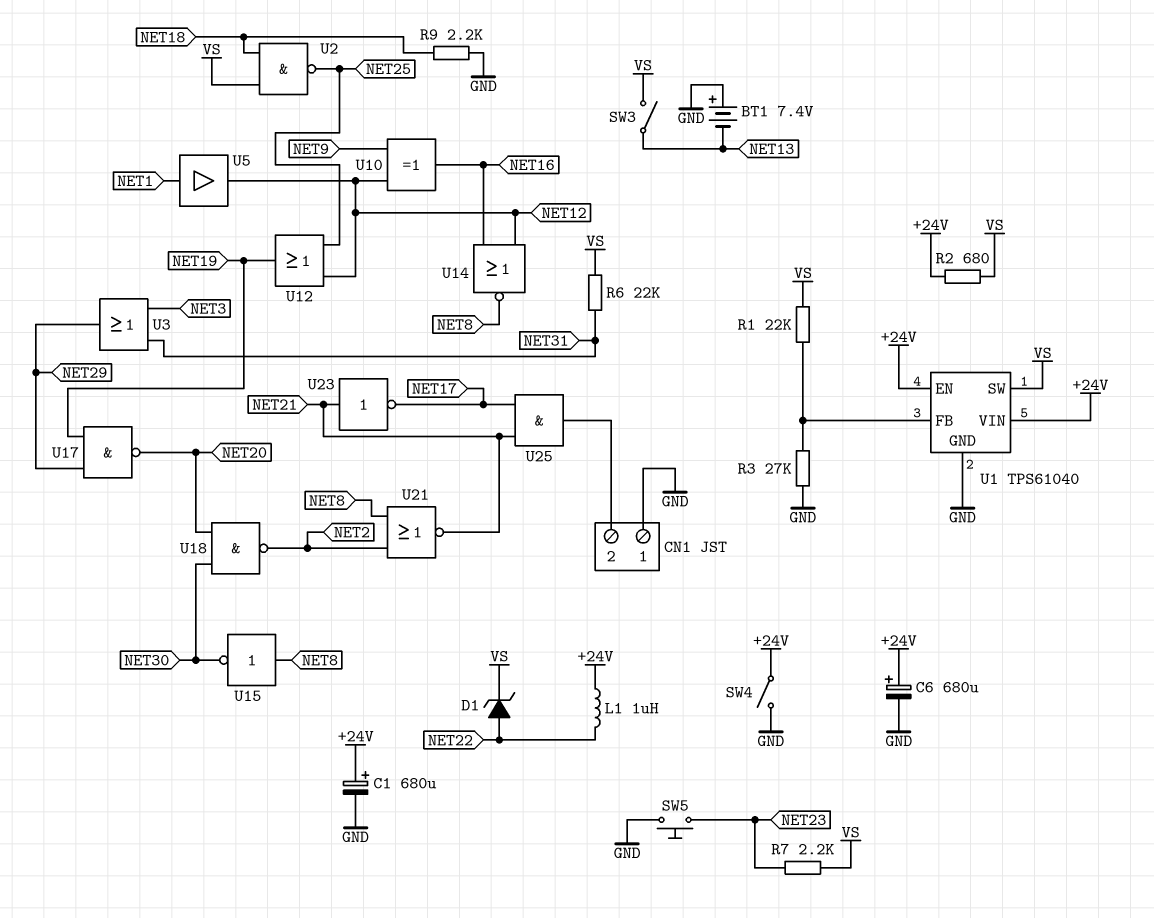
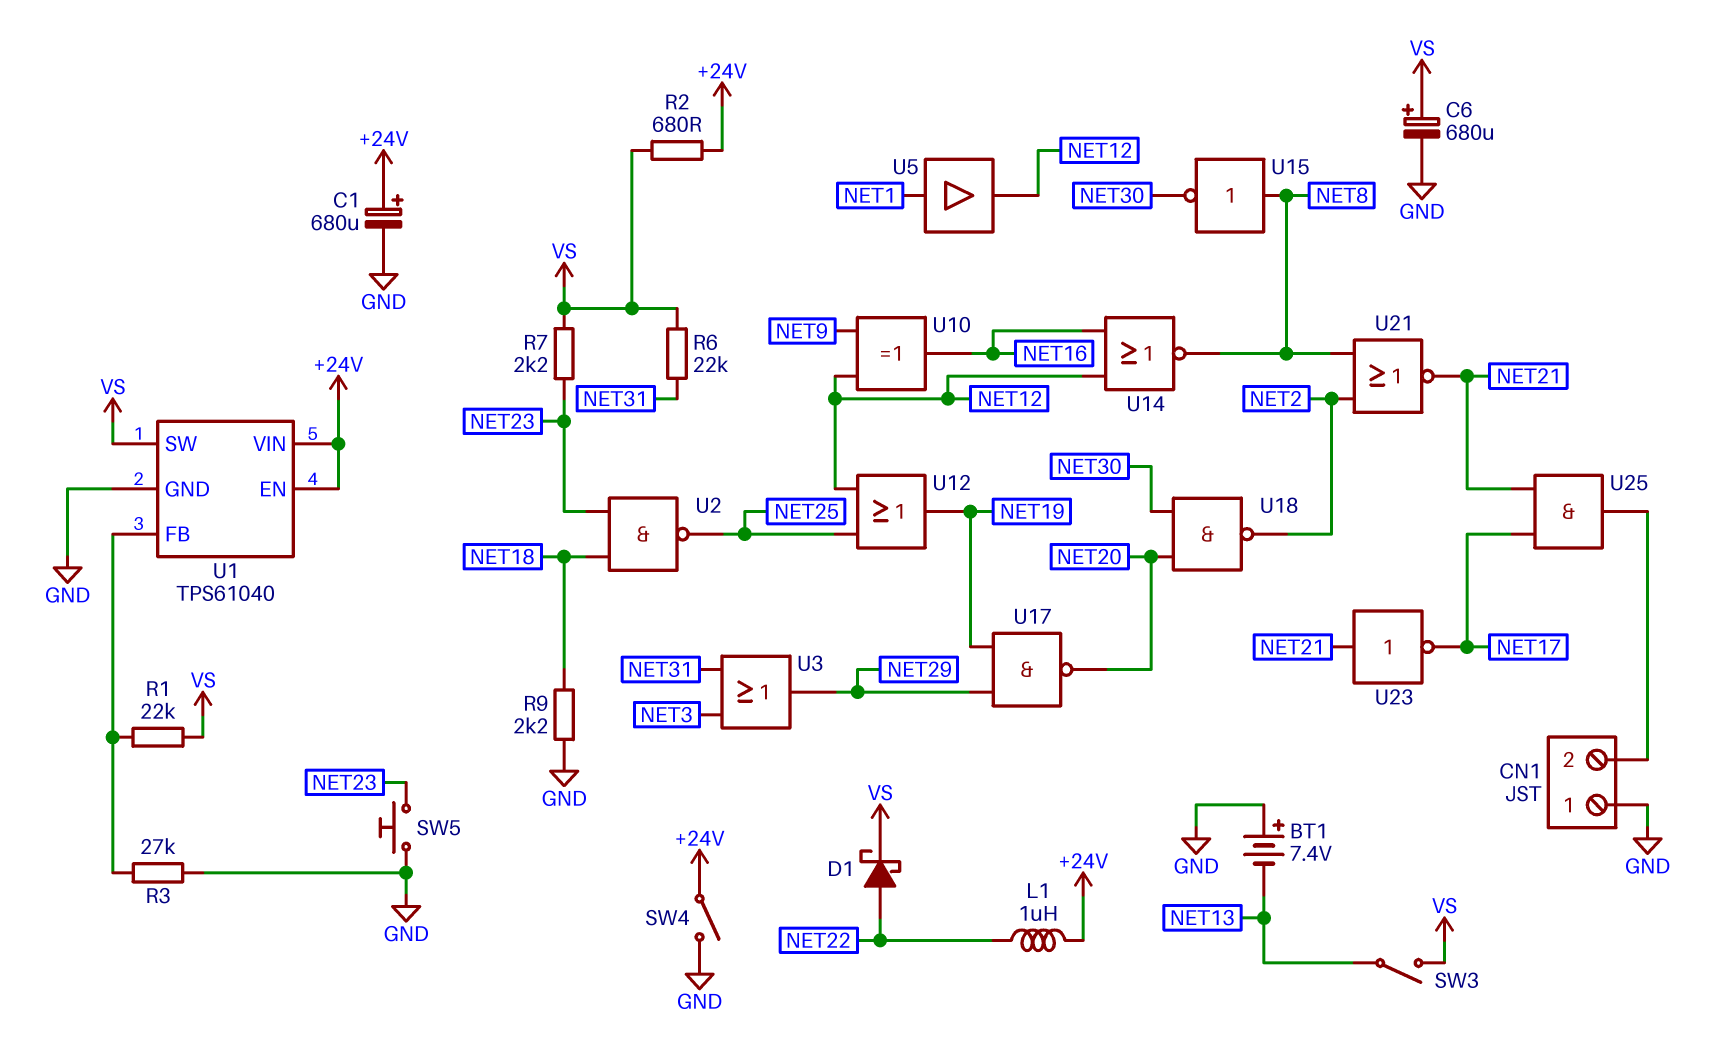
C6: 680uF (plus +24V, minus GND) -> 680uF (plus VS, minus GND)
D1: zener (A NET22, K VS) -> schottky (A NET22, K VS)
U2: NAND (in NET18, in VS, out NET25) -> NAND (in NET18, in NET23, out NET25)

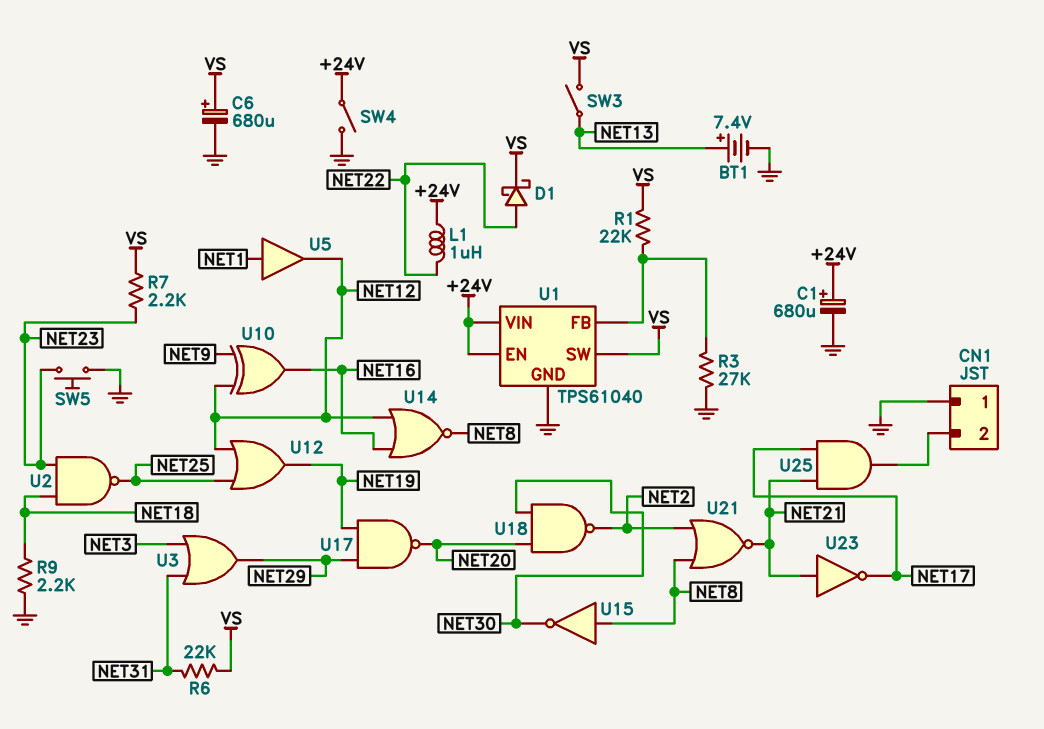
BT1: 7.4V (plus GND, minus NET13) -> 7.4V (plus NET13, minus GND)
R2: 680 (+24V, VS) -> none

